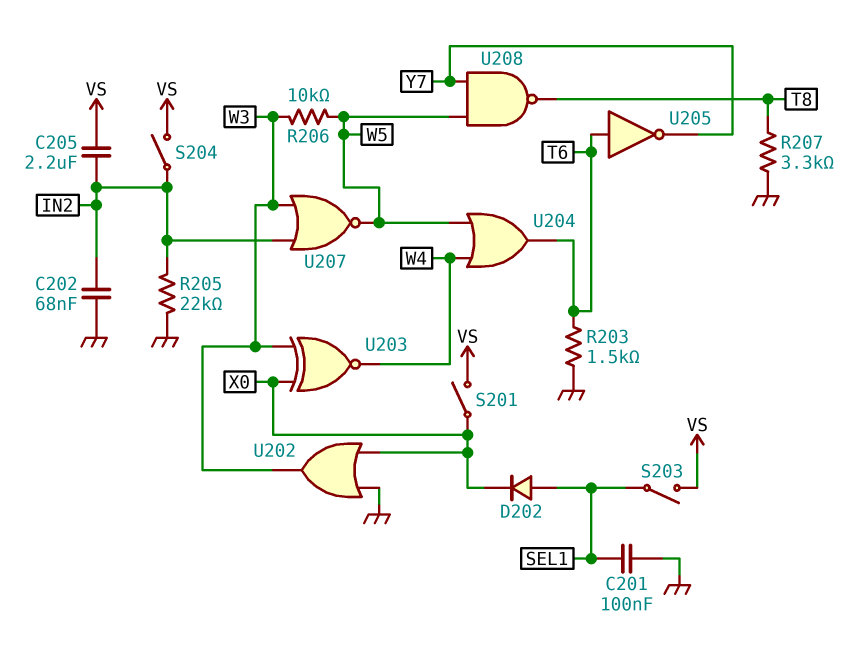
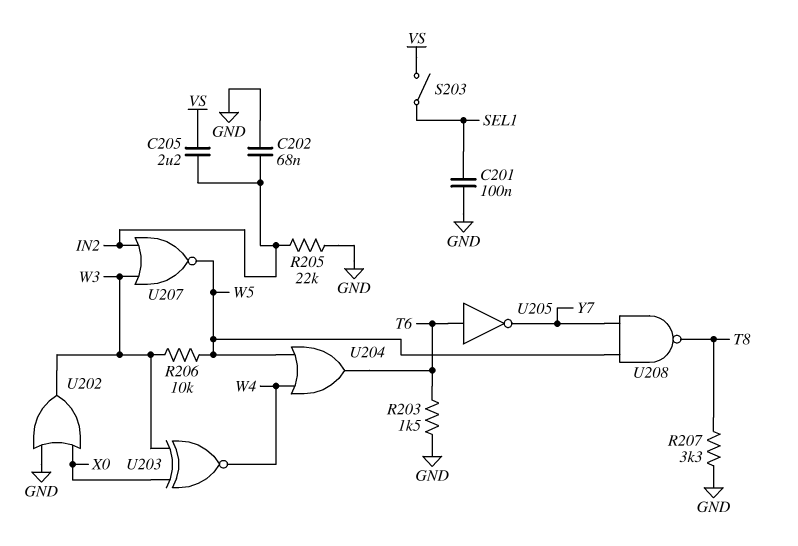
D202: diode (A SEL1, K X0) -> none
S201: switch (VS, X0) -> none
S204: switch (IN2, VS) -> none

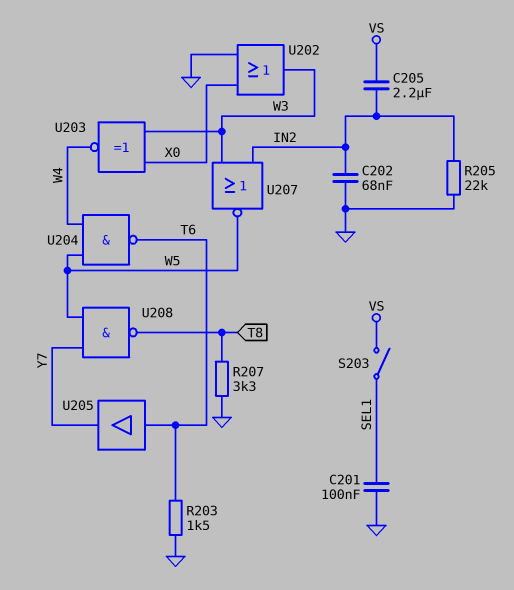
R206: 10k (W3, W5) -> none
U204: OR (in W4, in W5, out T6) -> NAND (in W4, in W5, out T6)
U205: NOT (in T6, out Y7) -> buffer (in T6, out Y7)

